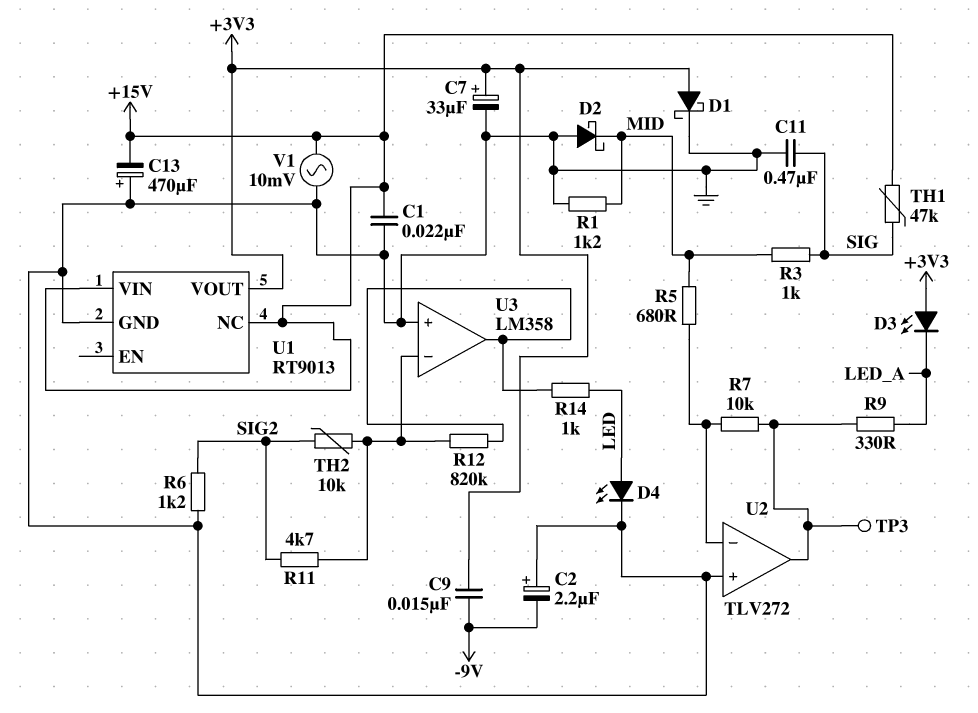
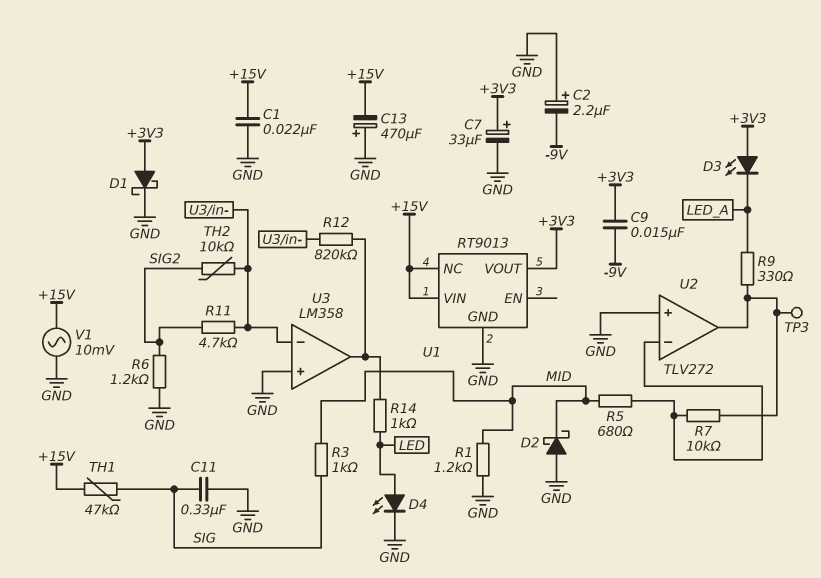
C11: 470nF (GND, SIG) -> 330nF (GND, SIG)

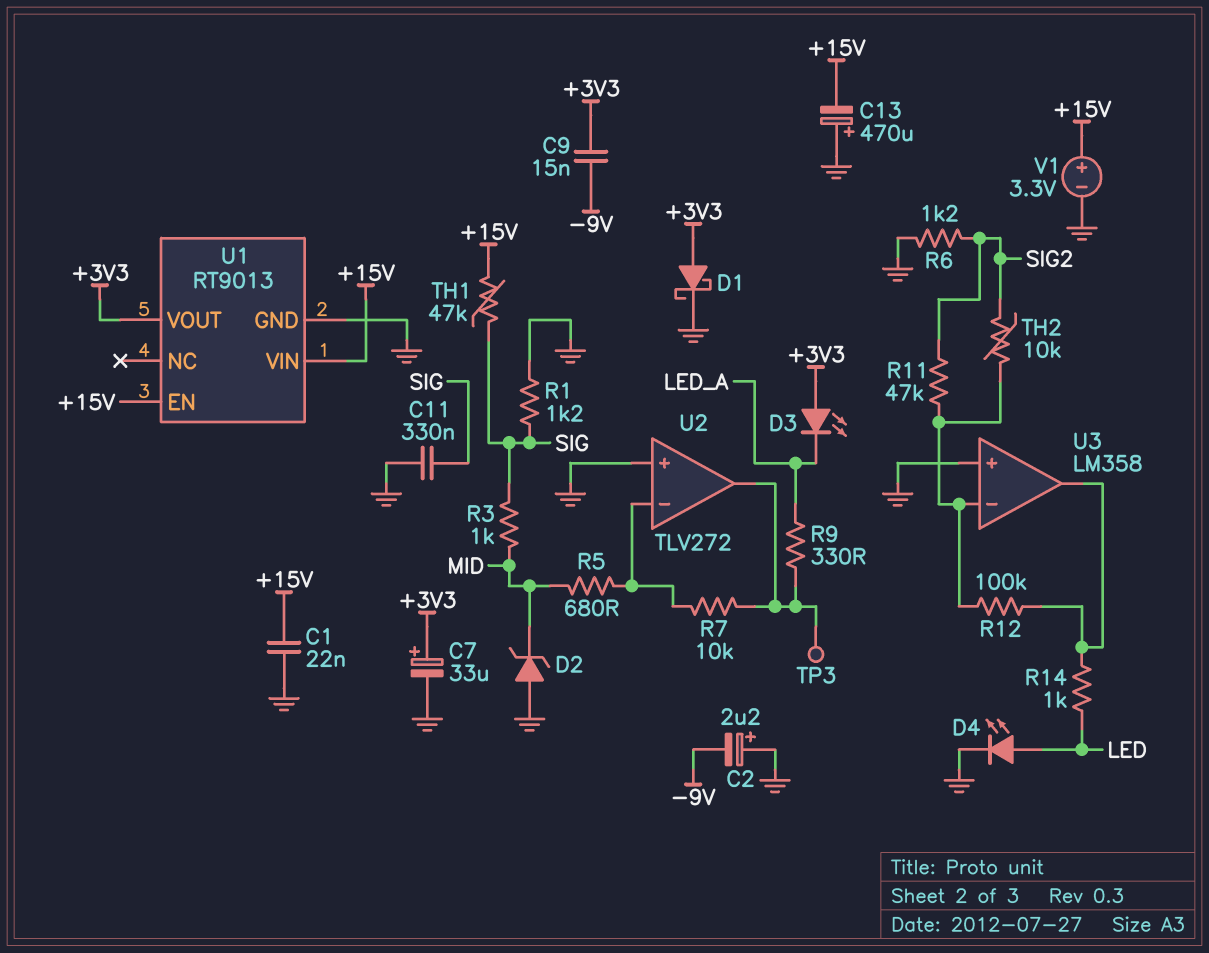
D2: schottky (A GND, K MID) -> zener (A GND, K MID)
R1: 1.2k (GND, MID) -> 1.2k (GND, SIG)
R11: 4.7k (SIG2, U3/in-) -> 47k (SIG2, U3/in-)
R12: 820k (U3/in-, U3/out) -> 100k (U3/in-, U3/out)
U1 pin EN: none -> +15V
U1 pin NC: +15V -> none
V1: AC 10mV (+15V, GND) -> 3.3V (plus +15V, minus GND)

